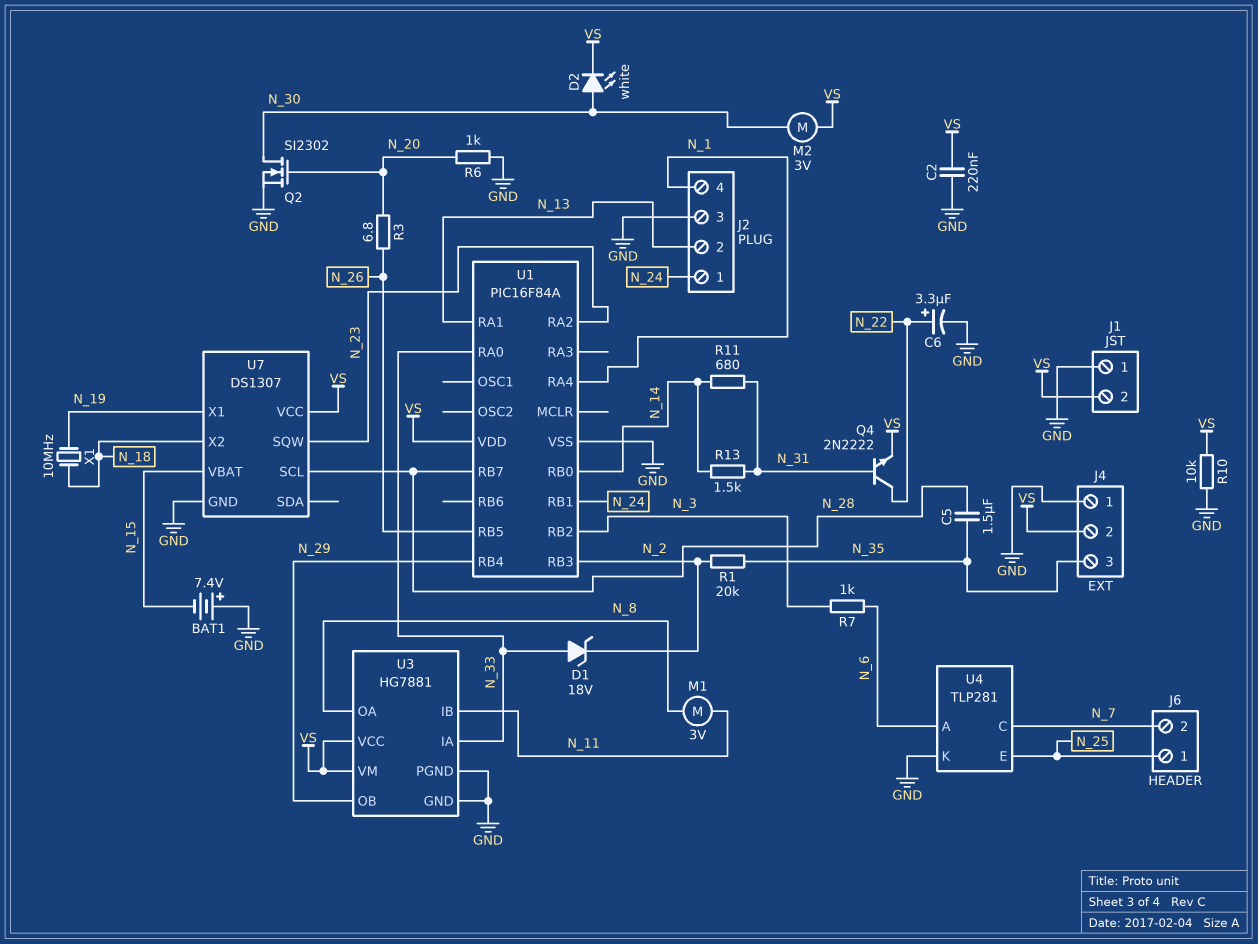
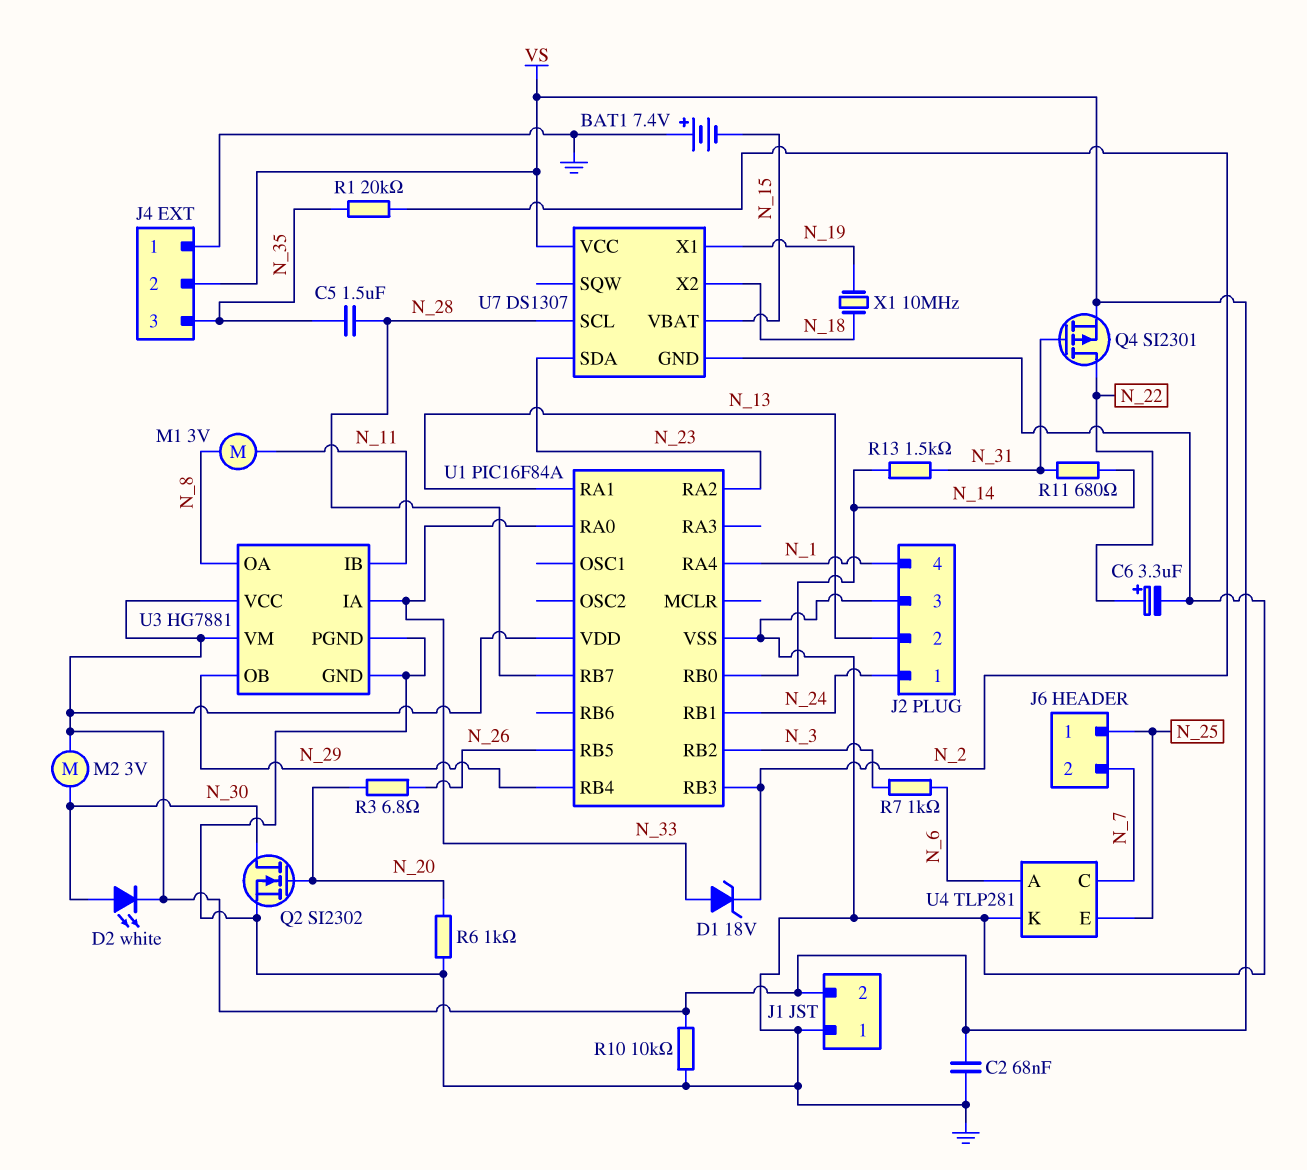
C2: 220nF (GND, VS) -> 68nF (GND, VS)
Q4: NPN 2N2222 (B N_31, C N_22, E VS) -> PMOS SI2301 (G N_31, D N_22, S VS)
U7 pin SDA: none -> N_23
U7 pin SQW: N_23 -> none

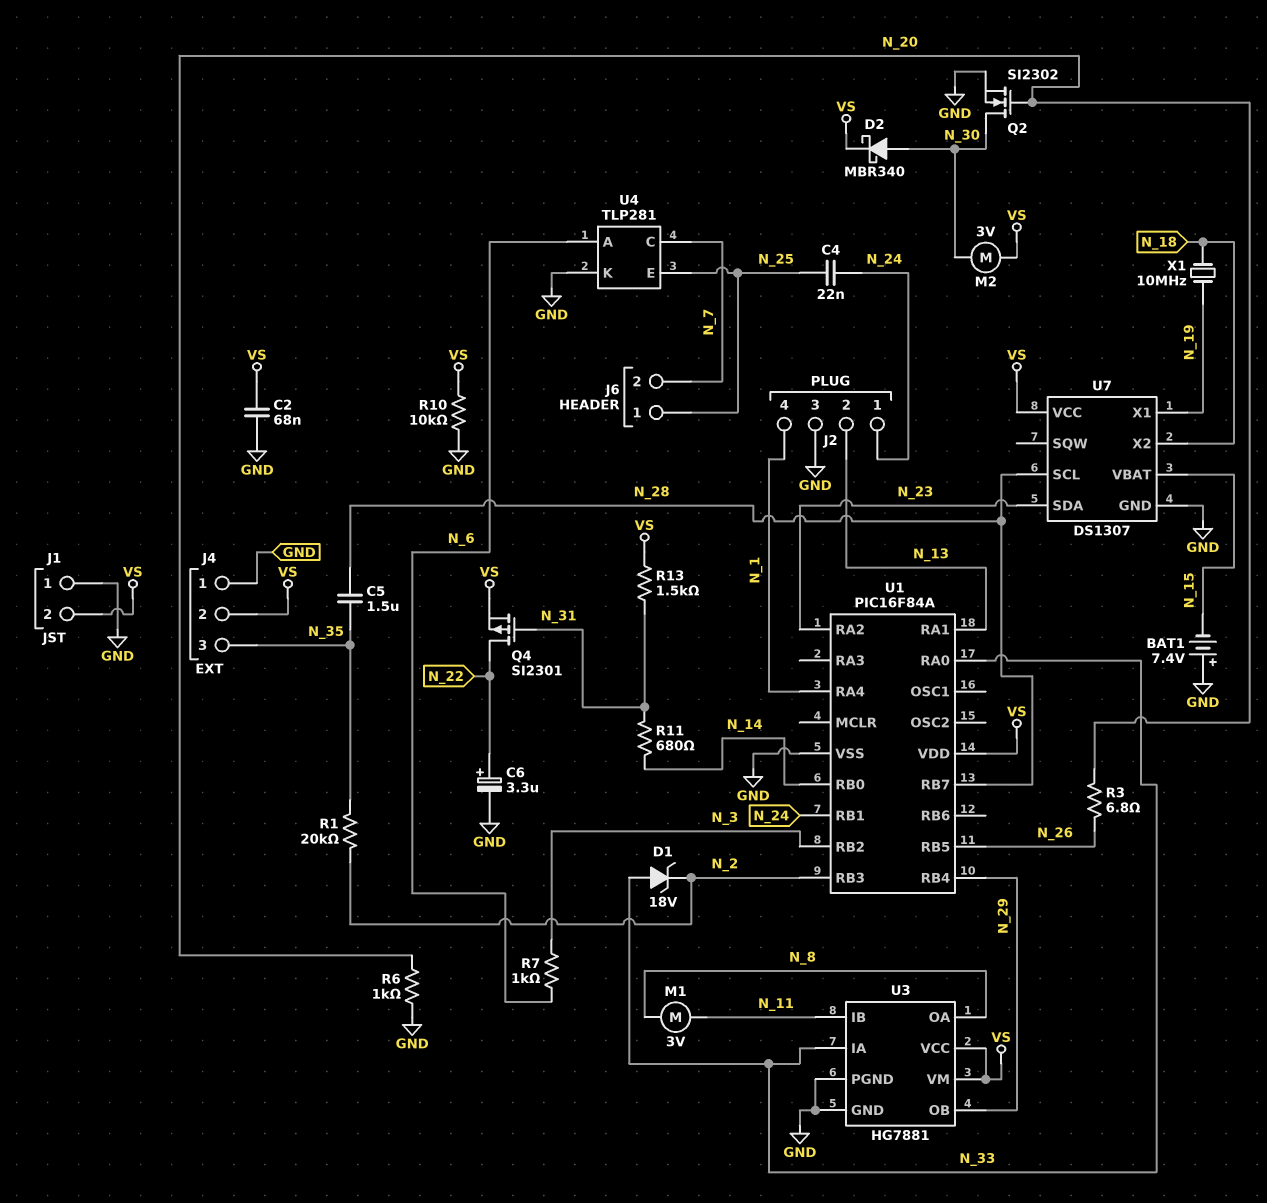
C4: none -> 22nF (N_24, N_25)
D2: LED white (A N_30, K VS) -> schottky MBR340 (A N_30, K VS)
R13: 1.5k (N_14, N_31) -> 1.5k (N_31, VS)

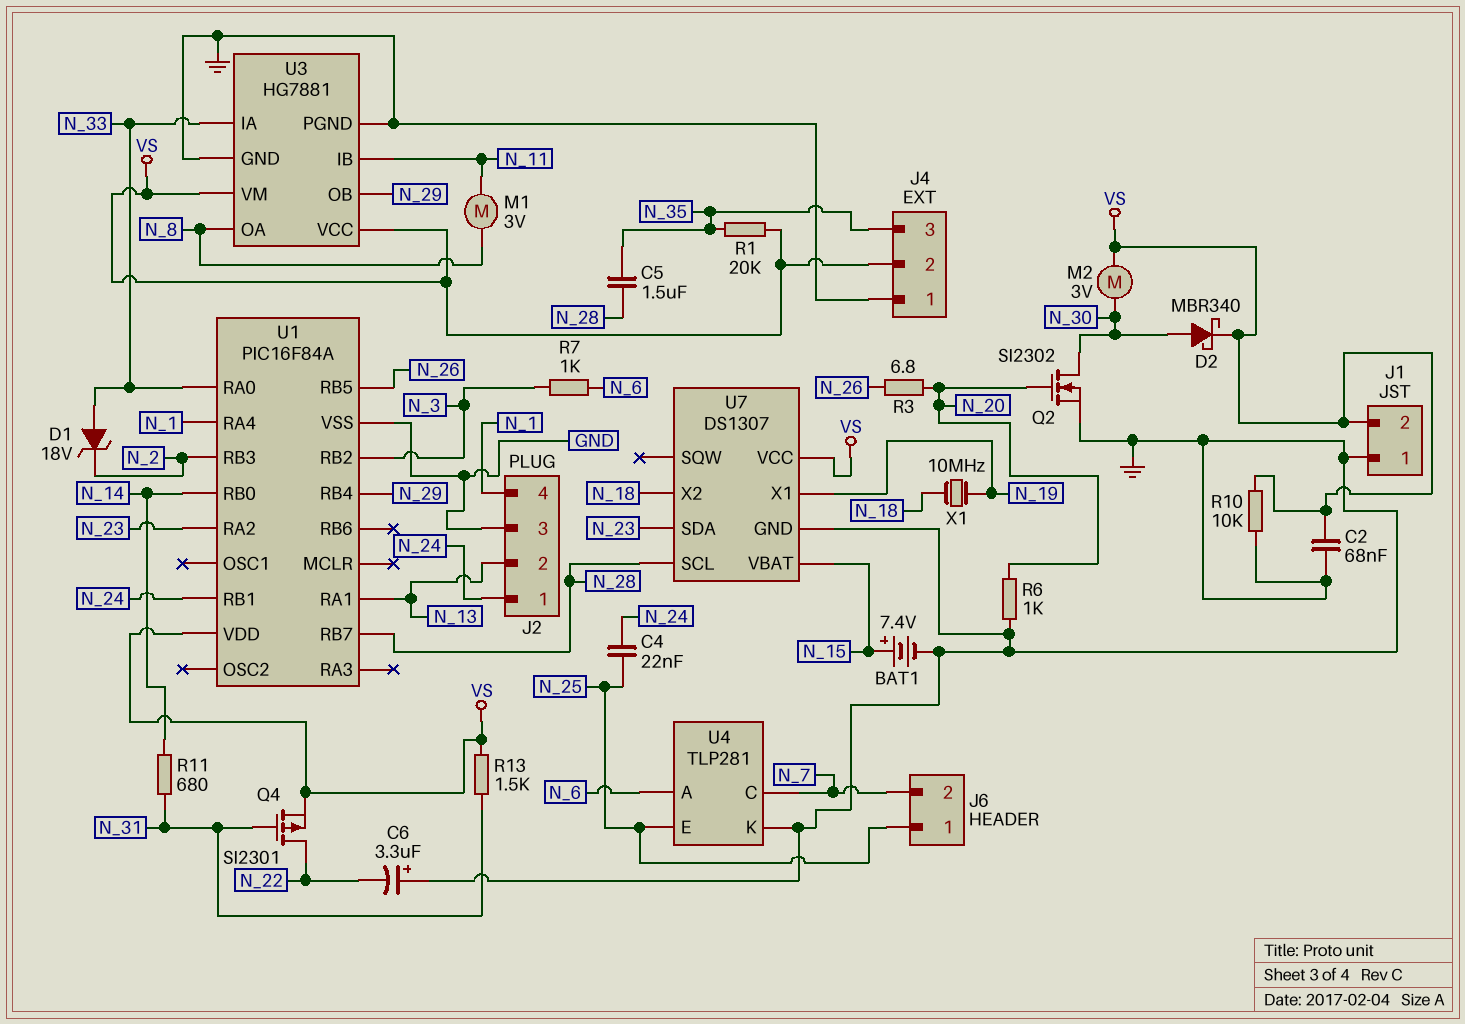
BAT1: 7.4V (plus GND, minus N_15) -> 7.4V (plus N_15, minus GND)
C6: 3.3uF (plus N_22, minus GND) -> 3.3uF (plus GND, minus N_22)
R1: 20k (N_2, N_35) -> 20k (N_35, VS)

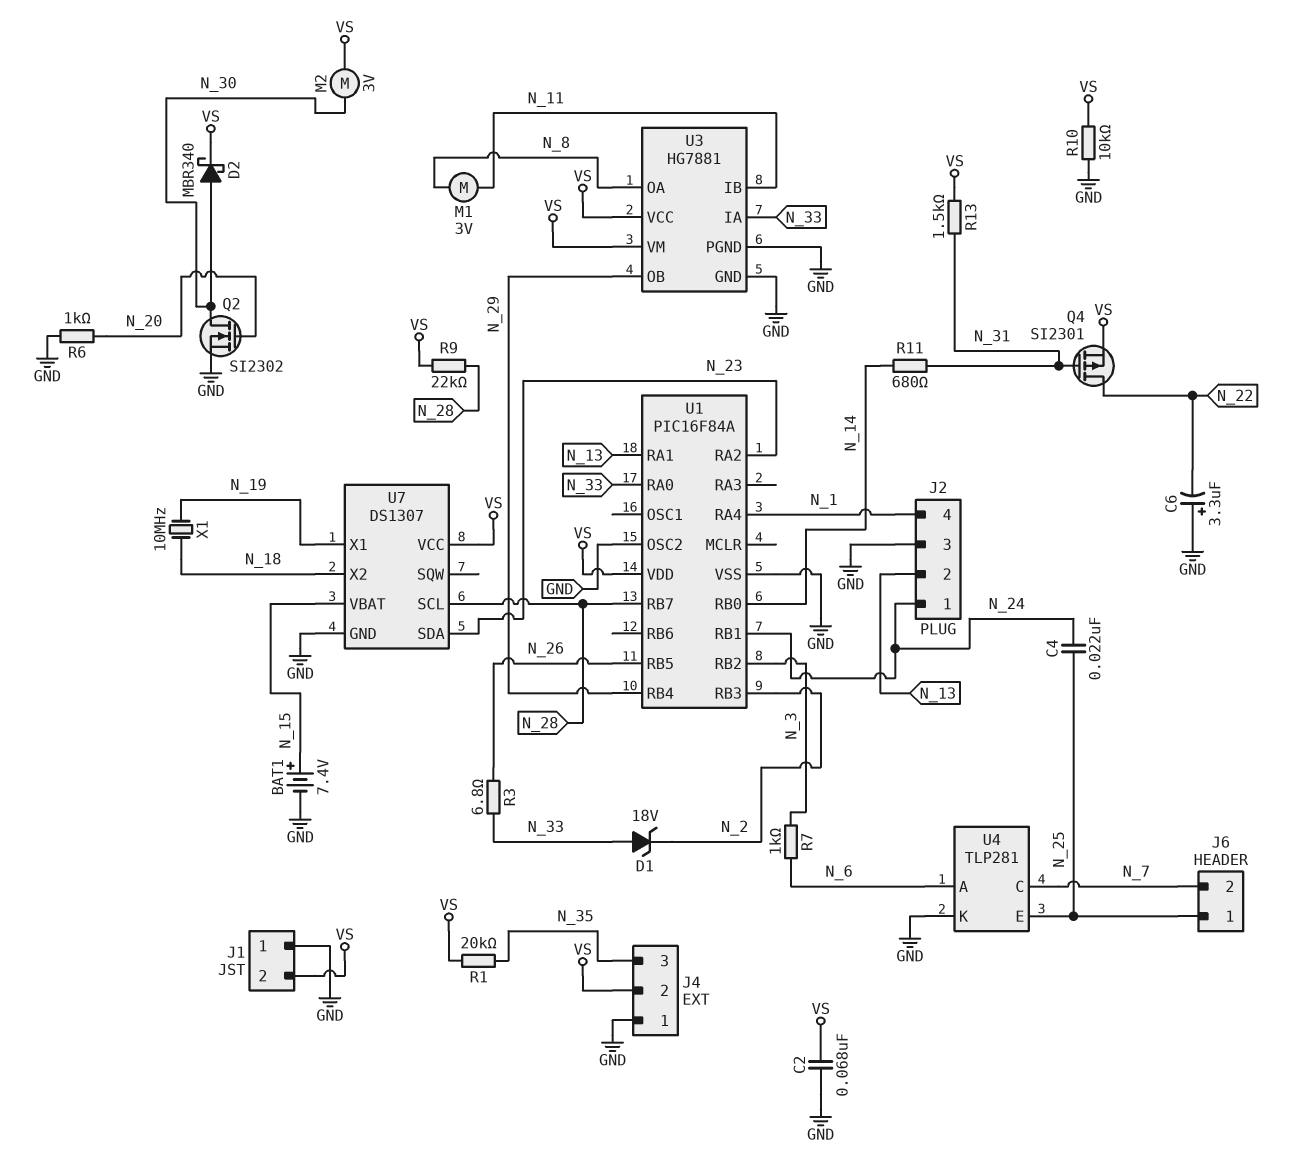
C5: 1.5uF (N_28, N_35) -> none
R3: 6.8 (N_20, N_26) -> 6.8 (N_26, N_33)
R9: none -> 22k (N_28, VS)
U1 pin OSC2: none -> GND

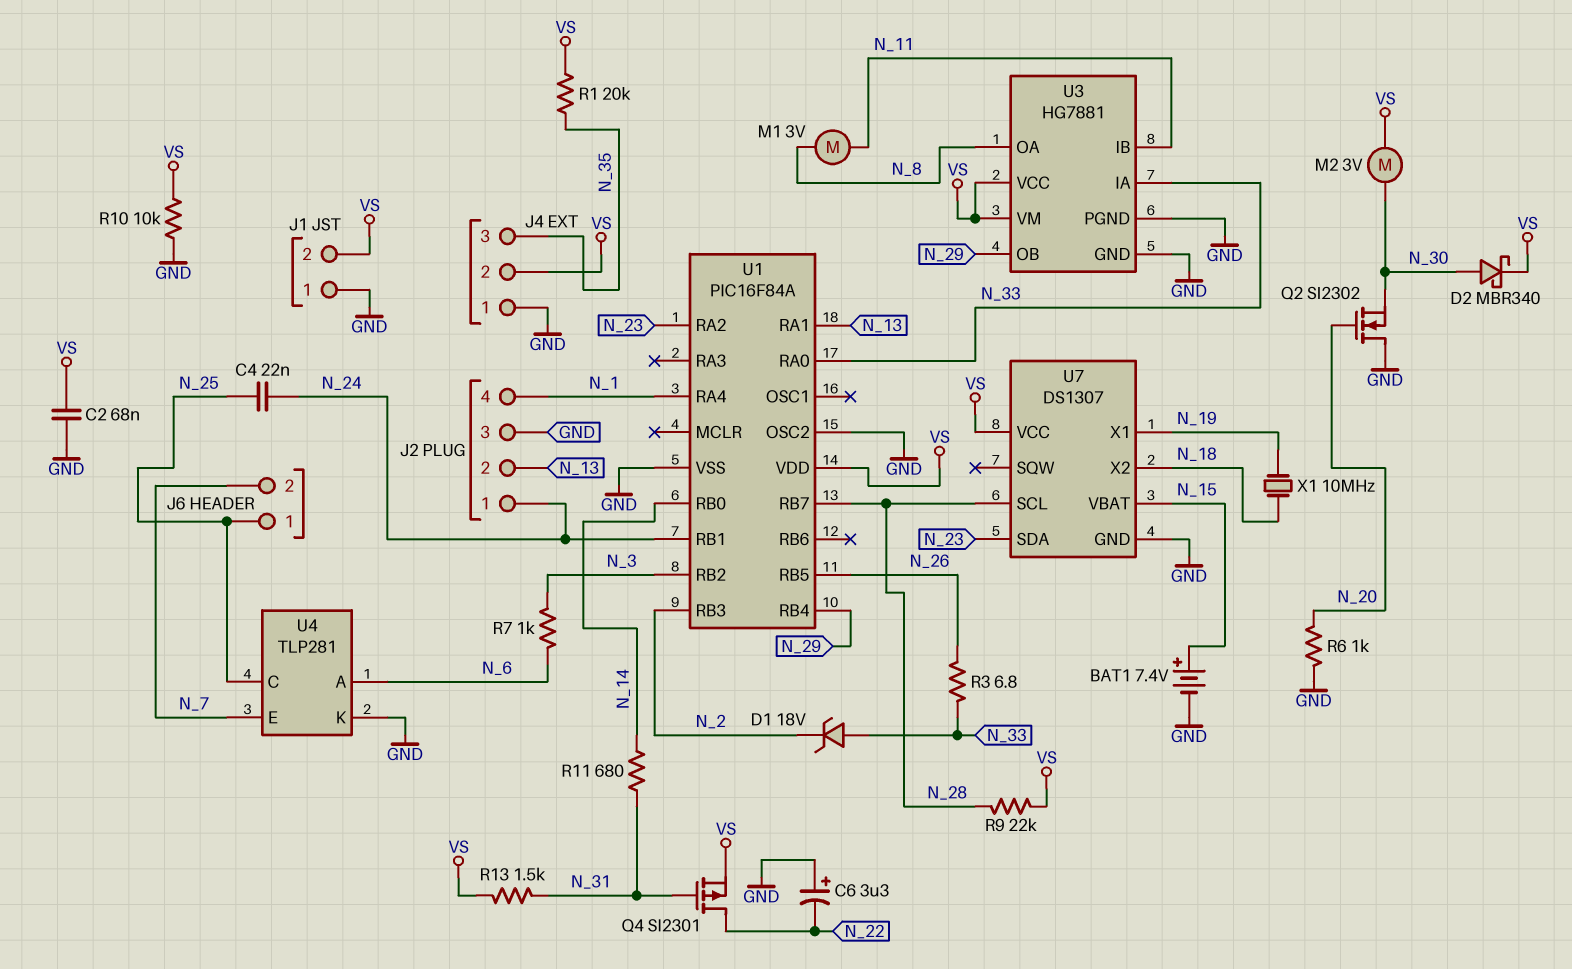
Q2: NMOS SI2302 (G N_20, D N_30, S GND) -> NMOS SI2302 (G N_20, D GND, S N_30)
U4 pin C: N_7 -> N_25
U4 pin E: N_25 -> N_7

